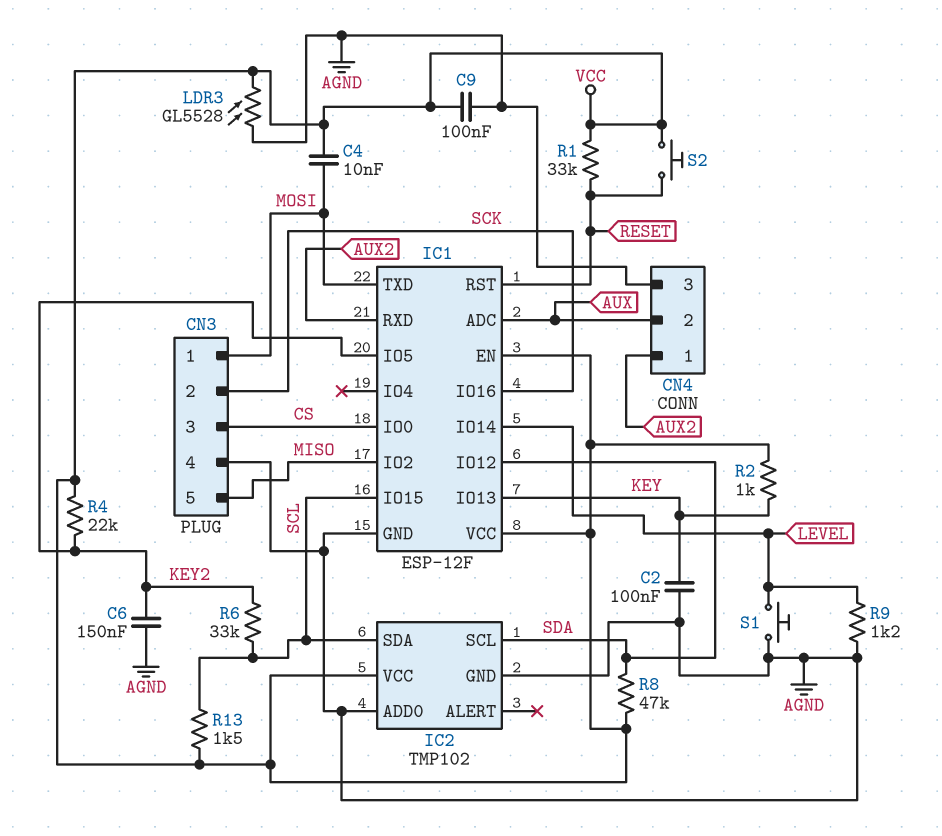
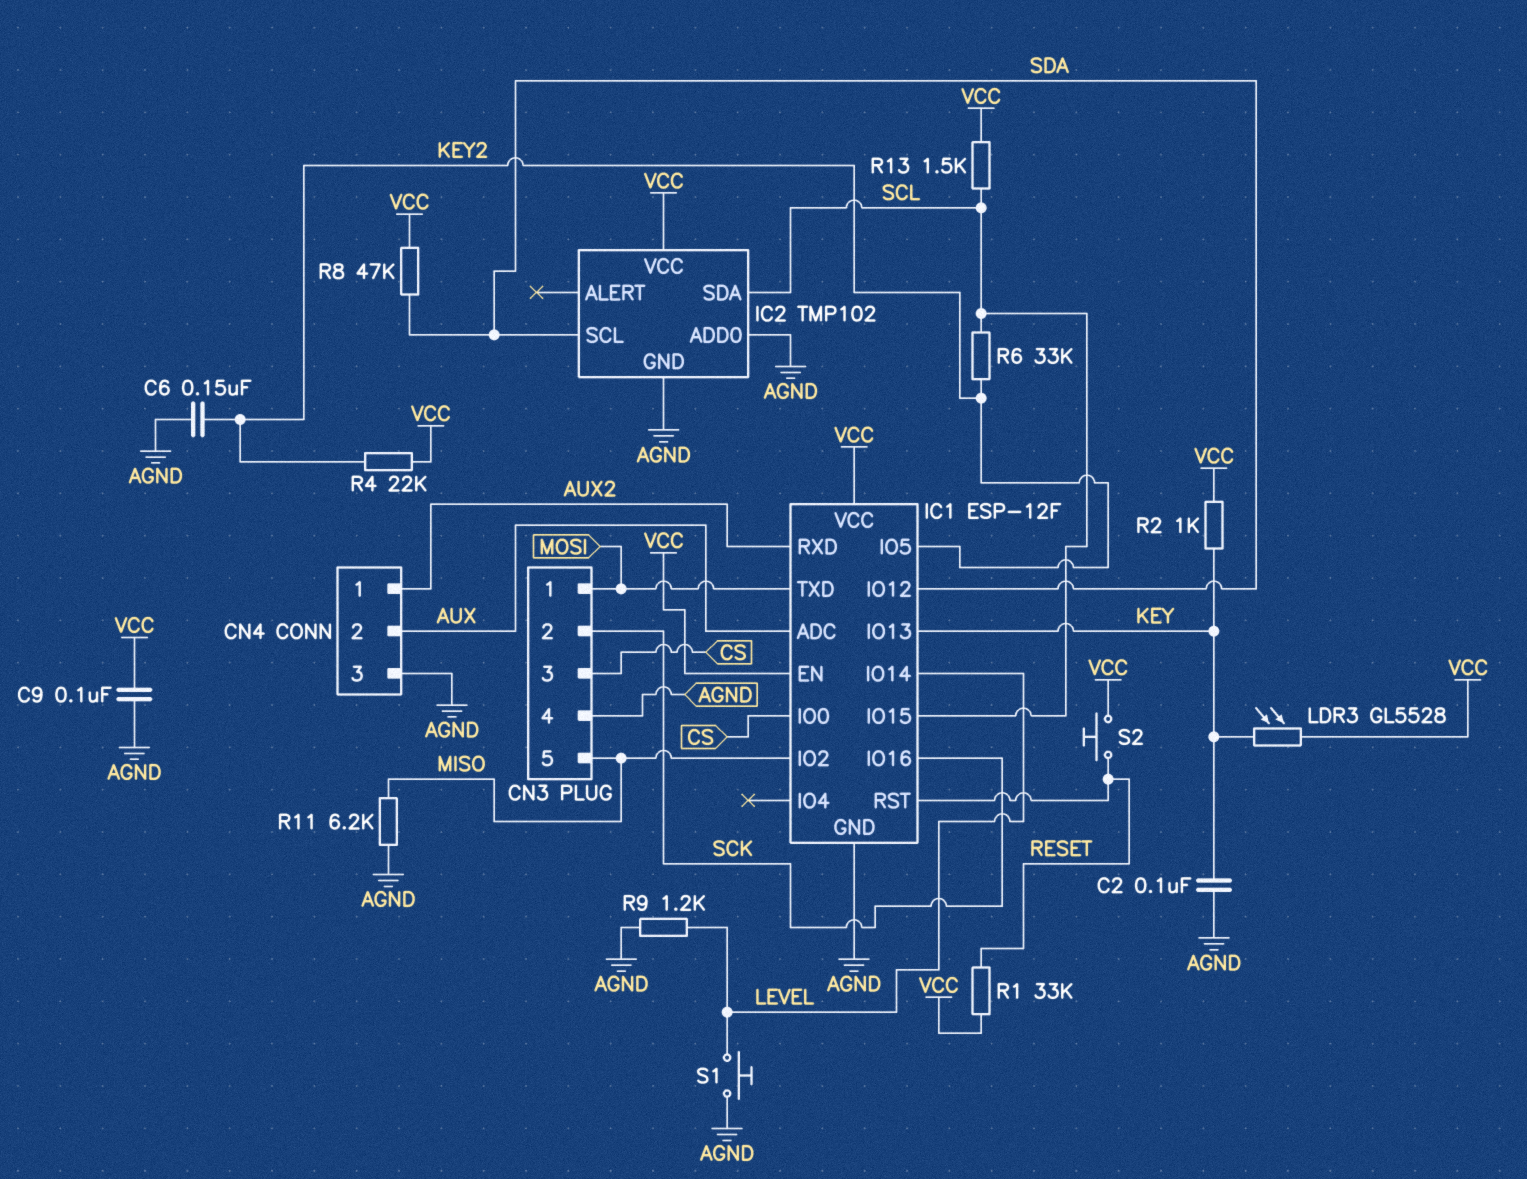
C4: 10nF (MOSI, VCC) -> none
LDR3: GL5528 (AGND, VCC) -> GL5528 (KEY, VCC)
R11: none -> 6.2k (AGND, MISO)

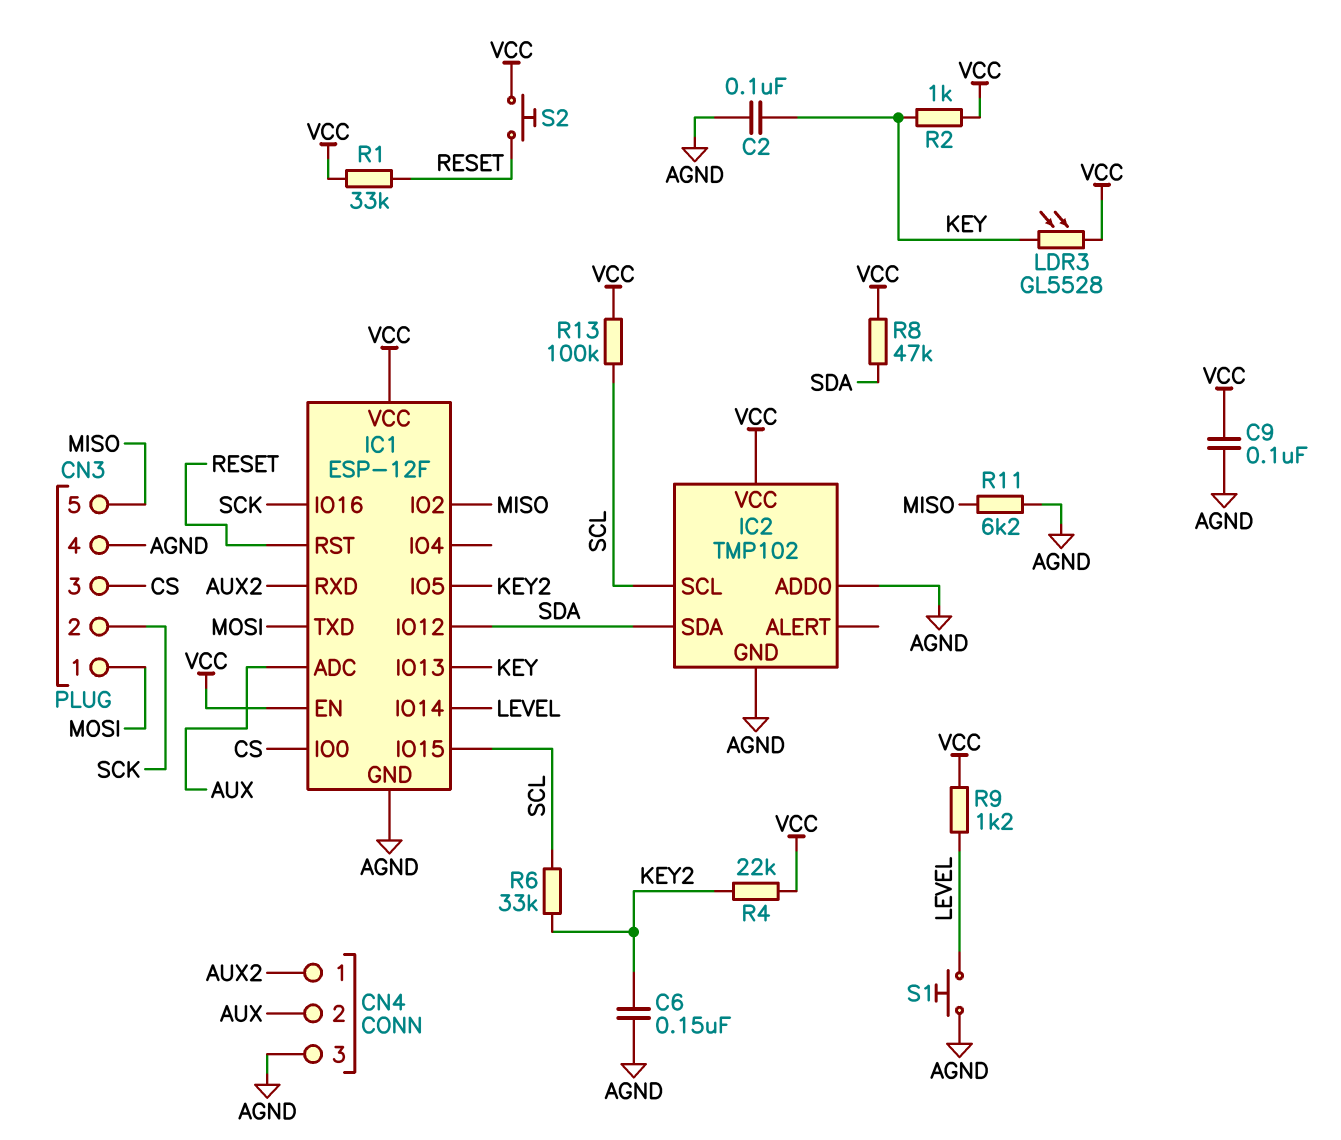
IC2 pin SCL: SDA -> SCL
IC2 pin SDA: SCL -> SDA
R9: 1.2k (AGND, LEVEL) -> 1.2k (LEVEL, VCC)
R13: 1.5k (SCL, VCC) -> 100k (SCL, VCC)

